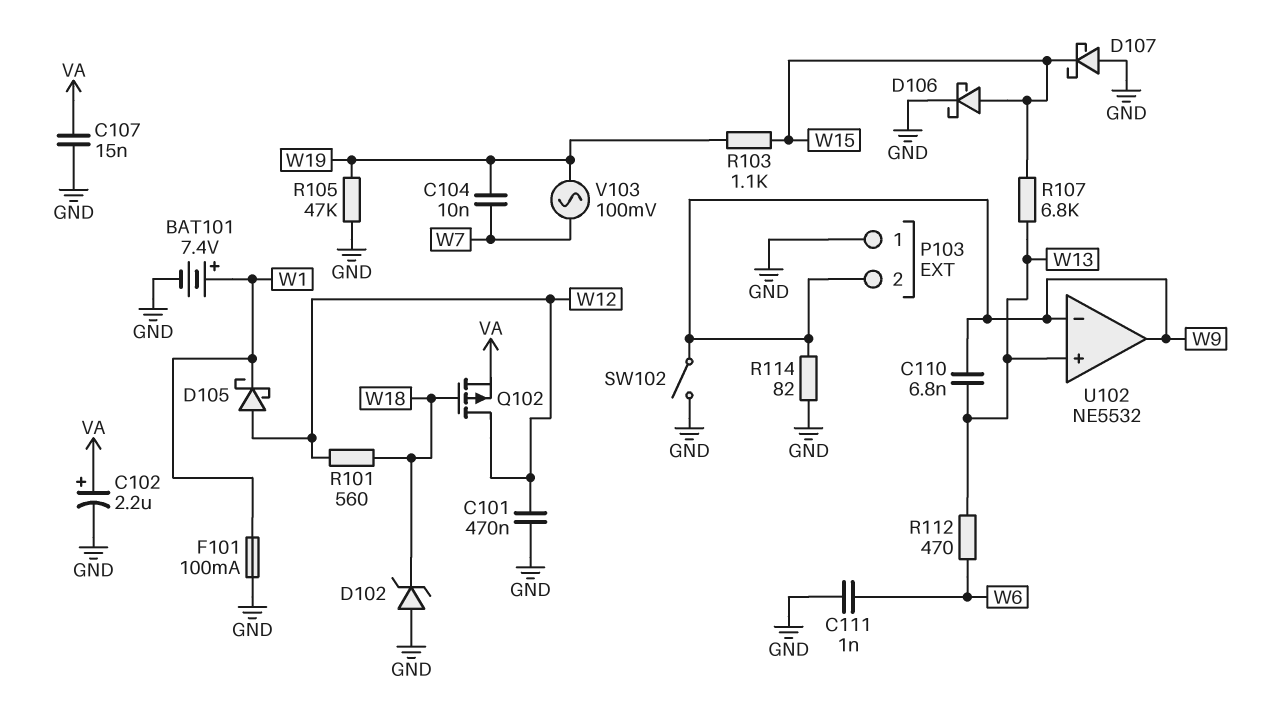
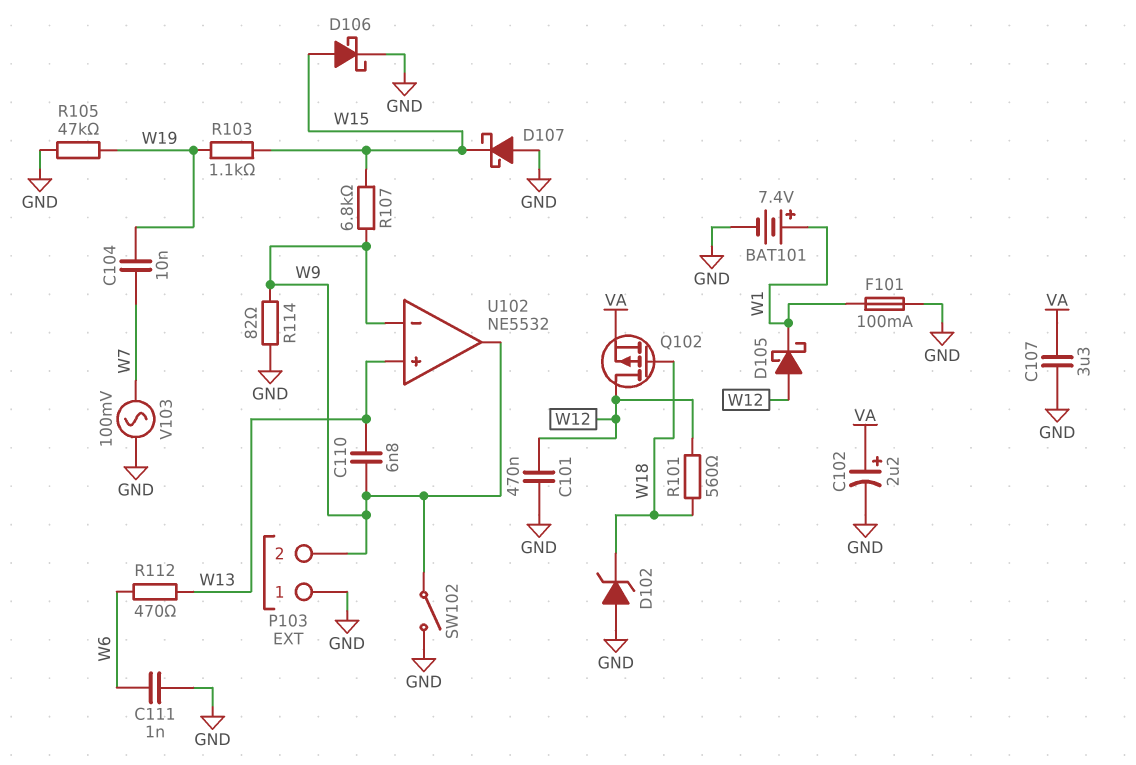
C107: 15nF (GND, VA) -> 3.3uF (GND, VA)
R107: 6.8k (W13, W15) -> 6.8k (W9, W15)
V103: AC 100mV (W7, W19) -> AC 100mV (GND, W7)

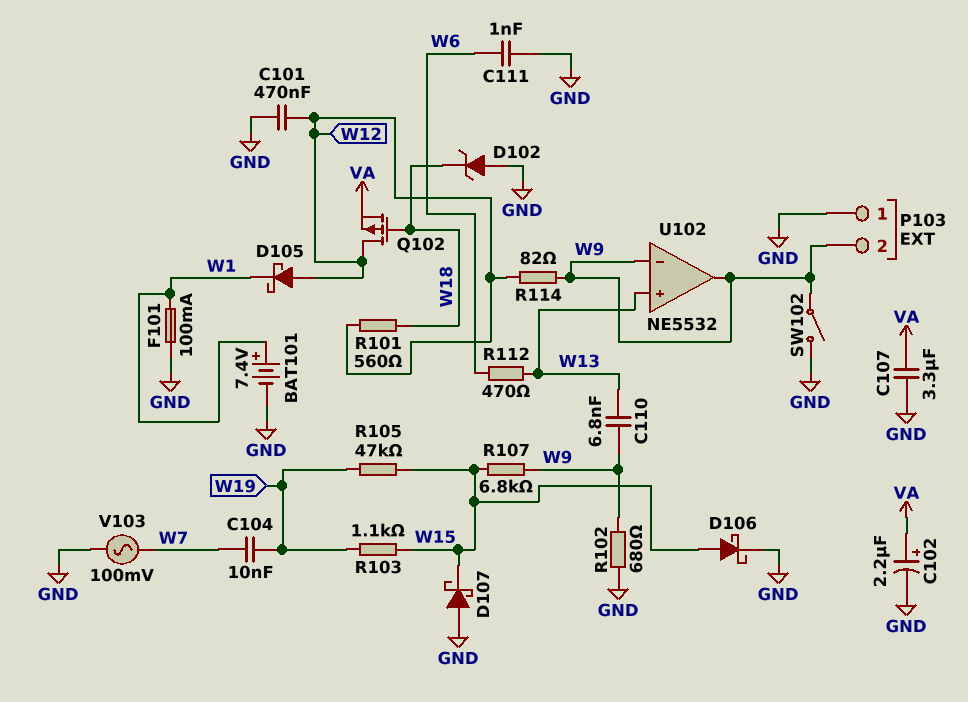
R102: none -> 680 (GND, W9)
R105: 47k (GND, W19) -> 47k (W15, W19)
R114: 82 (GND, W9) -> 82 (W9, W12)

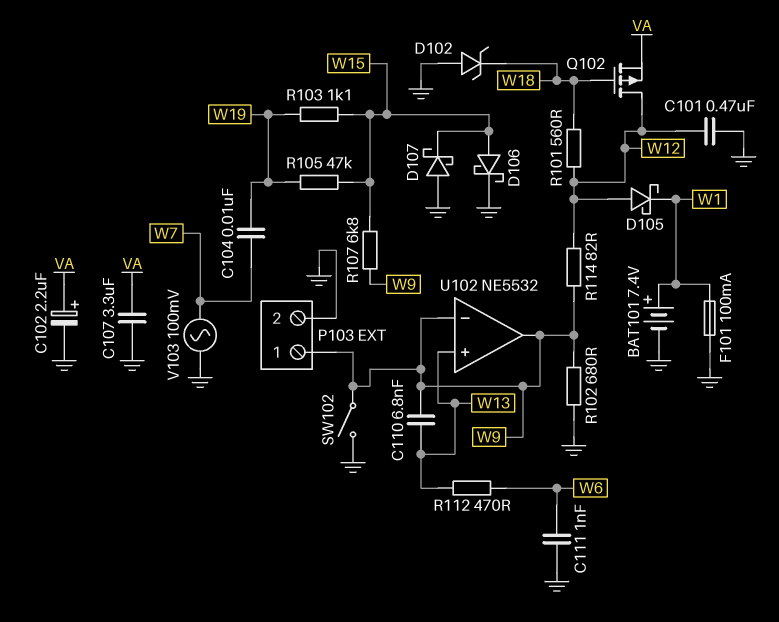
P103 pin 1: GND -> W9
P103 pin 2: W9 -> GND

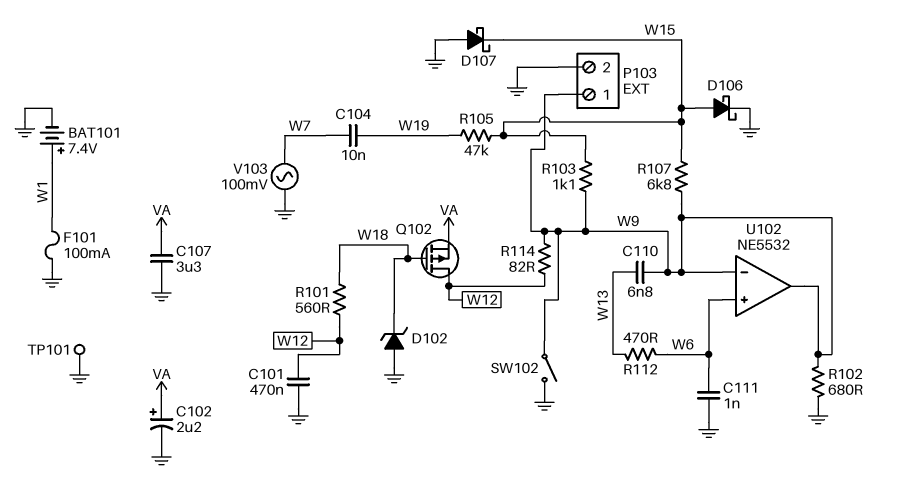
D105: schottky (A W12, K W1) -> none
R103: 1.1k (W15, W19) -> 1.1k (W9, W15)
TP101: none -> test point (GND)
U102 pin in+: W13 -> W6

